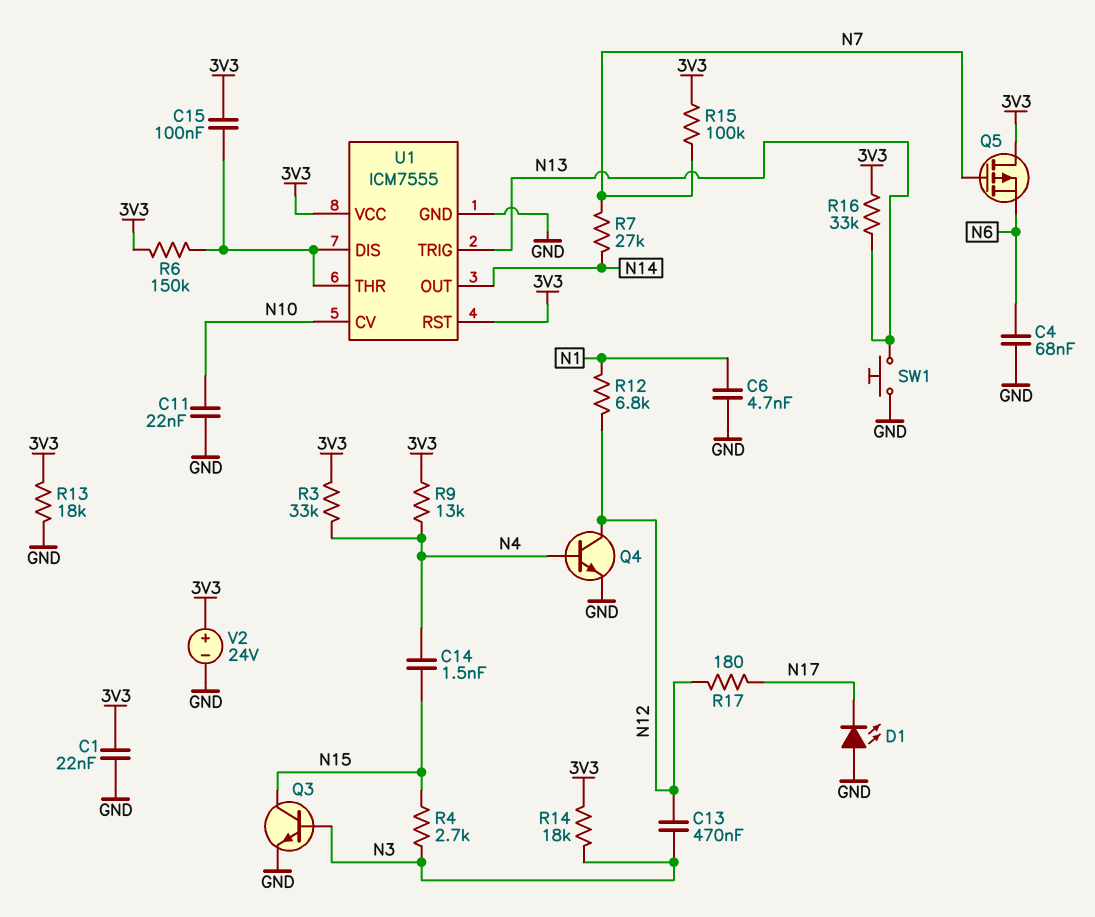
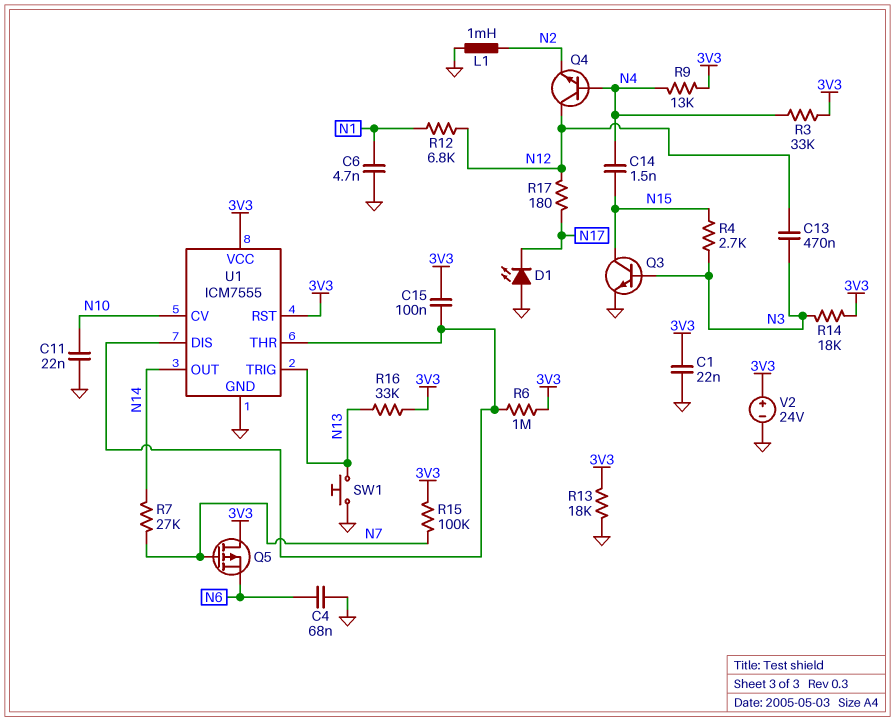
L1: none -> 1mH (GND, N2)
Q4: NPN (B N4, C N12, E GND) -> NPN (B N4, C N12, E N2)
R6: 150k (3V3, U1/DIS) -> 1M (3V3, U1/DIS)

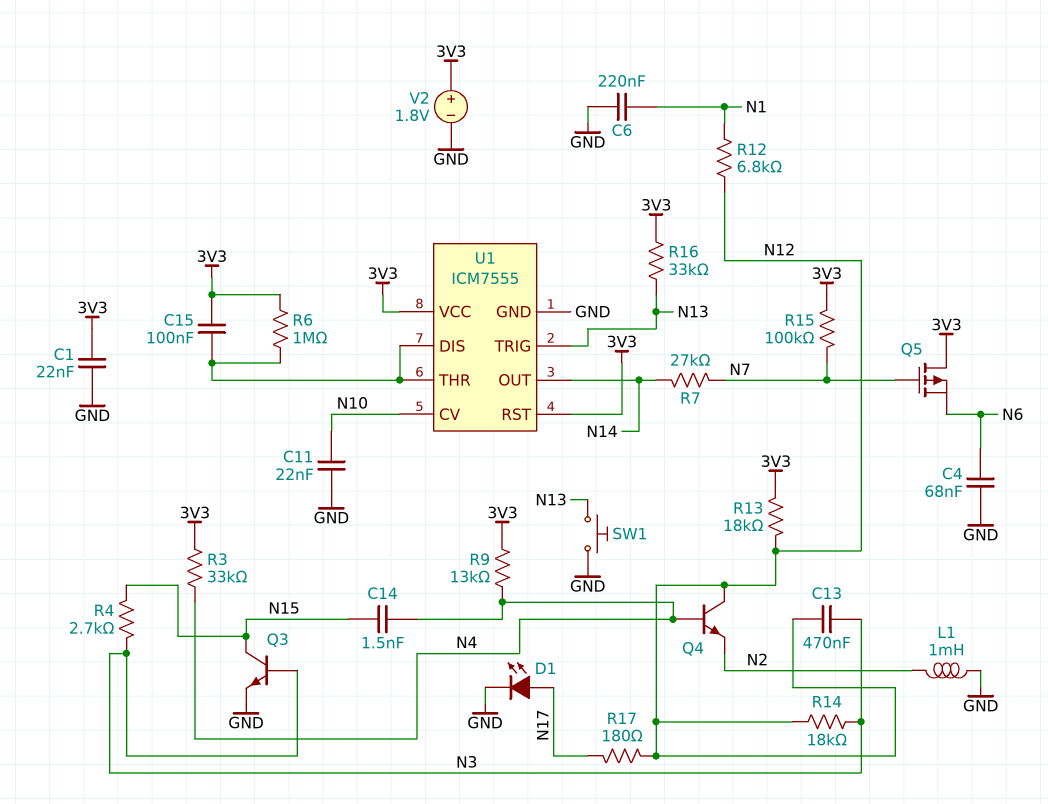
C6: 4.7nF (GND, N1) -> 220nF (GND, N1)
D1: LED (A GND, K N17) -> LED (A N17, K GND)
R13: 18k (3V3, GND) -> 18k (3V3, N12)
R14: 18k (3V3, N3) -> 18k (N3, N12)
V2: 24V (plus 3V3, minus GND) -> 1.8V (plus 3V3, minus GND)

